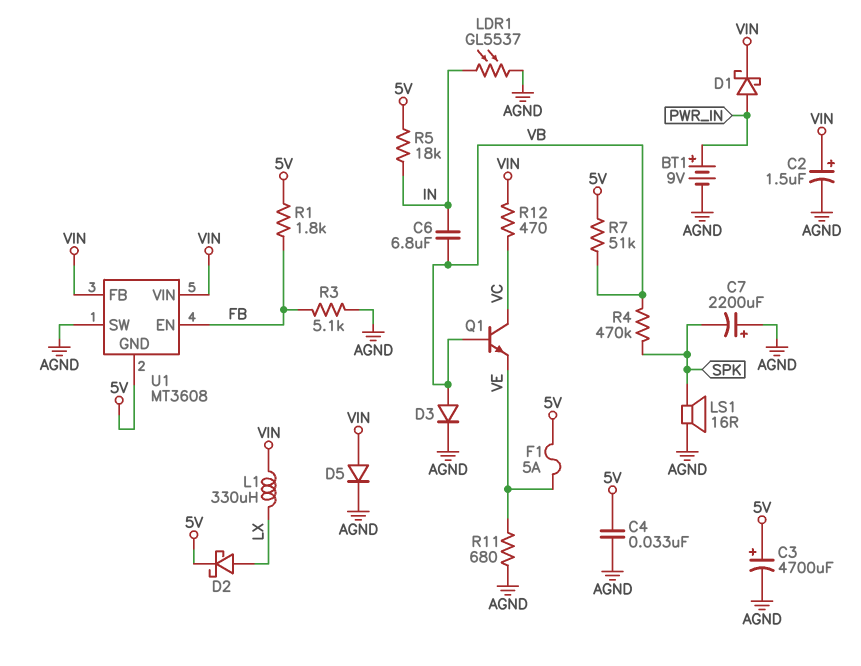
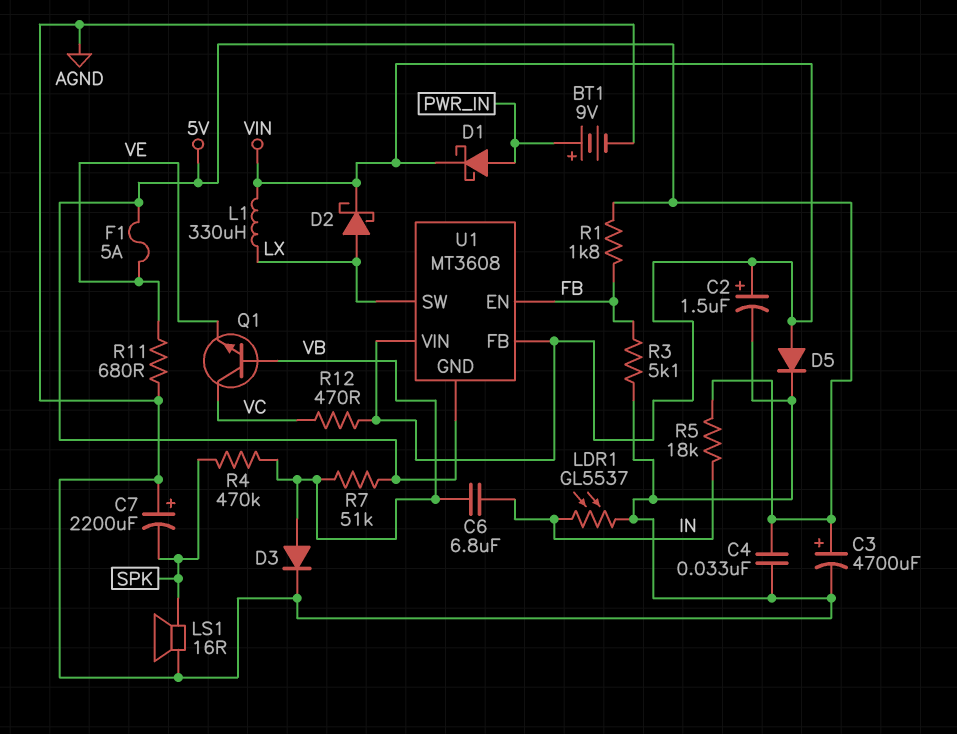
D2: schottky (A LX, K 5V) -> schottky (A LX, K VIN)
U1 pin SW: AGND -> LX

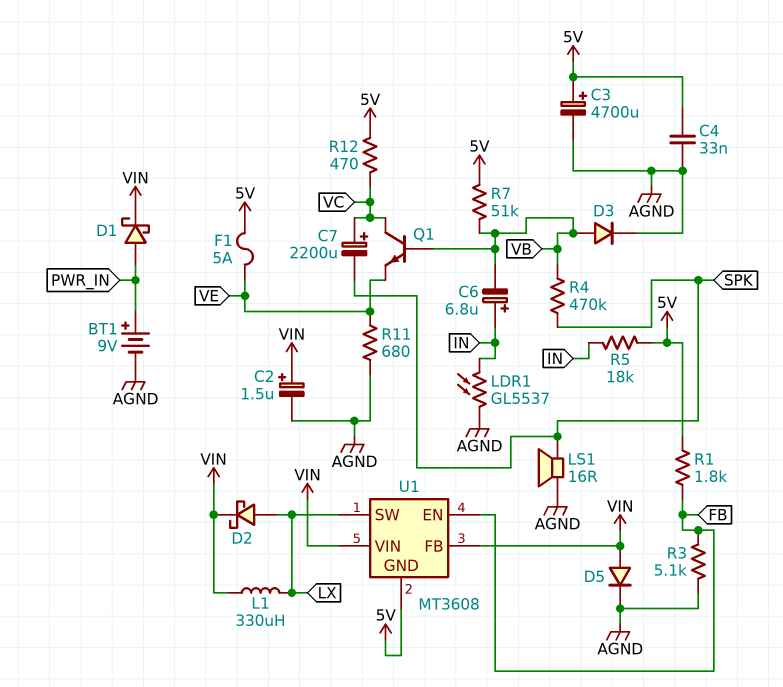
C6: 6.8uF (IN, VB) -> 6.8uF (plus IN, minus VB)
C7: 2200uF (plus AGND, minus SPK) -> 2200uF (plus VC, minus SPK)
R12: 470 (VC, VIN) -> 470 (5V, VC)

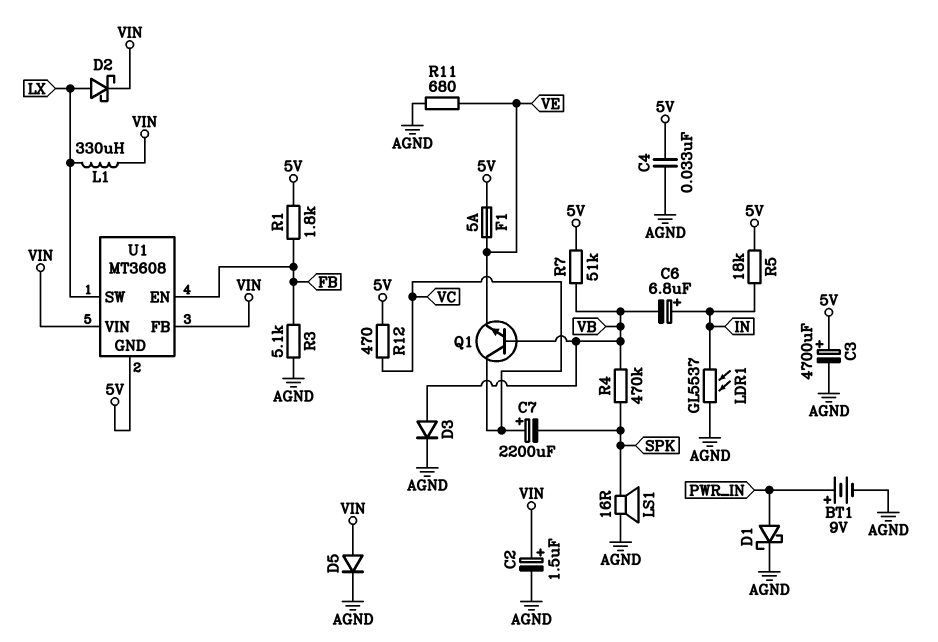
D1: schottky (A PWR_IN, K VIN) -> schottky (A PWR_IN, K AGND)

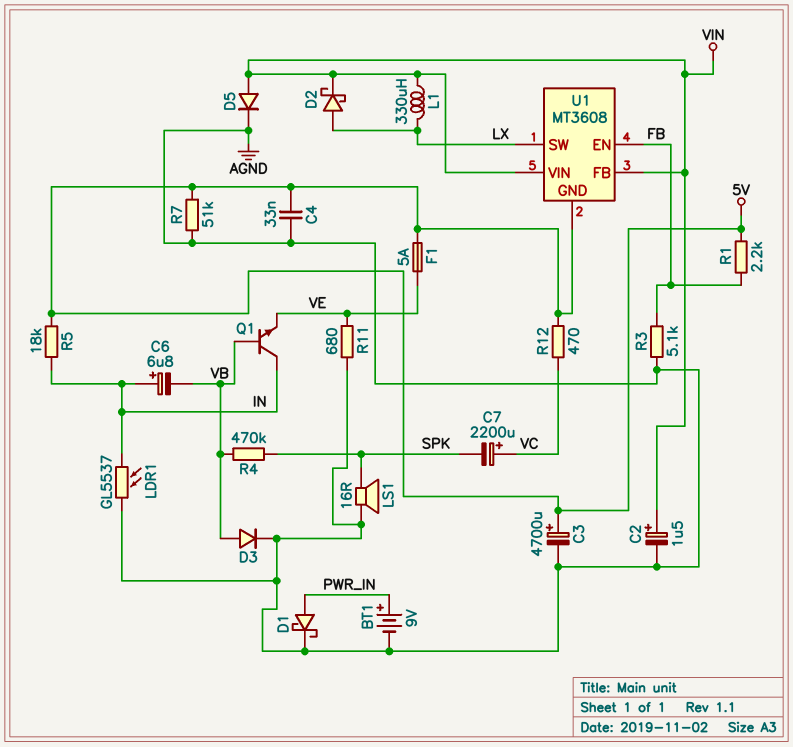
Q1: NPN (B VB, C VC, E VE) -> NPN (B VB, C IN, E VE)
R1: 1.8k (5V, FB) -> 2.2k (5V, FB)
R7: 51k (5V, VB) -> 51k (5V, AGND)

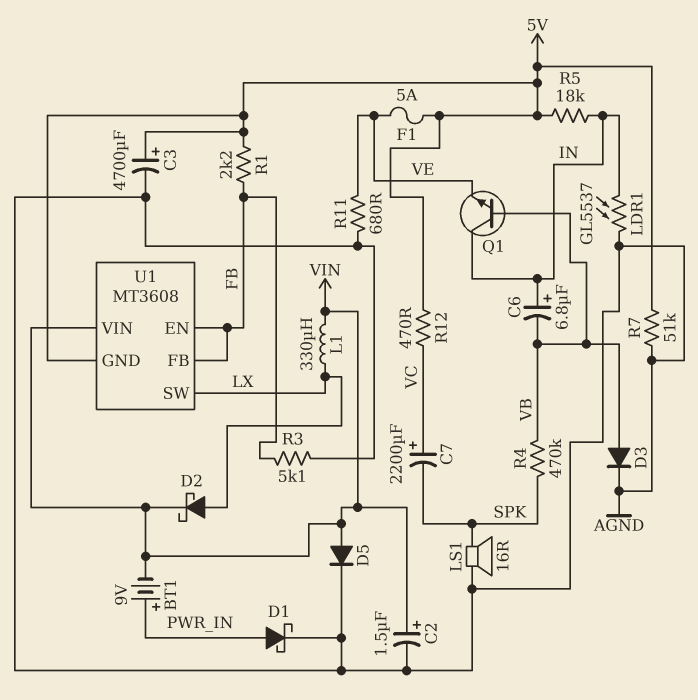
BT1: 9V (plus PWR_IN, minus AGND) -> 9V (plus PWR_IN, minus VIN)
C4: 33nF (5V, AGND) -> none
U1 pin FB: VIN -> FB

